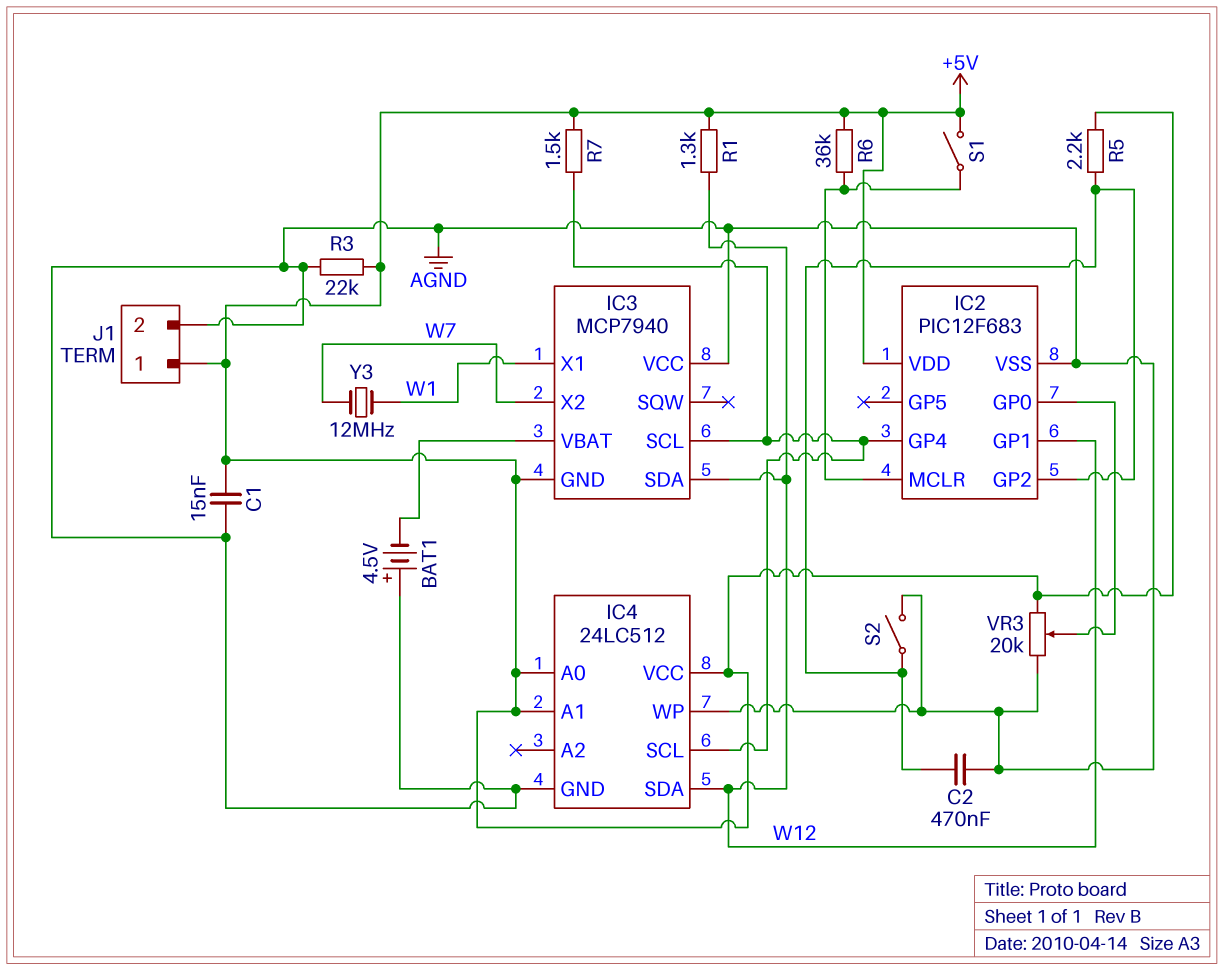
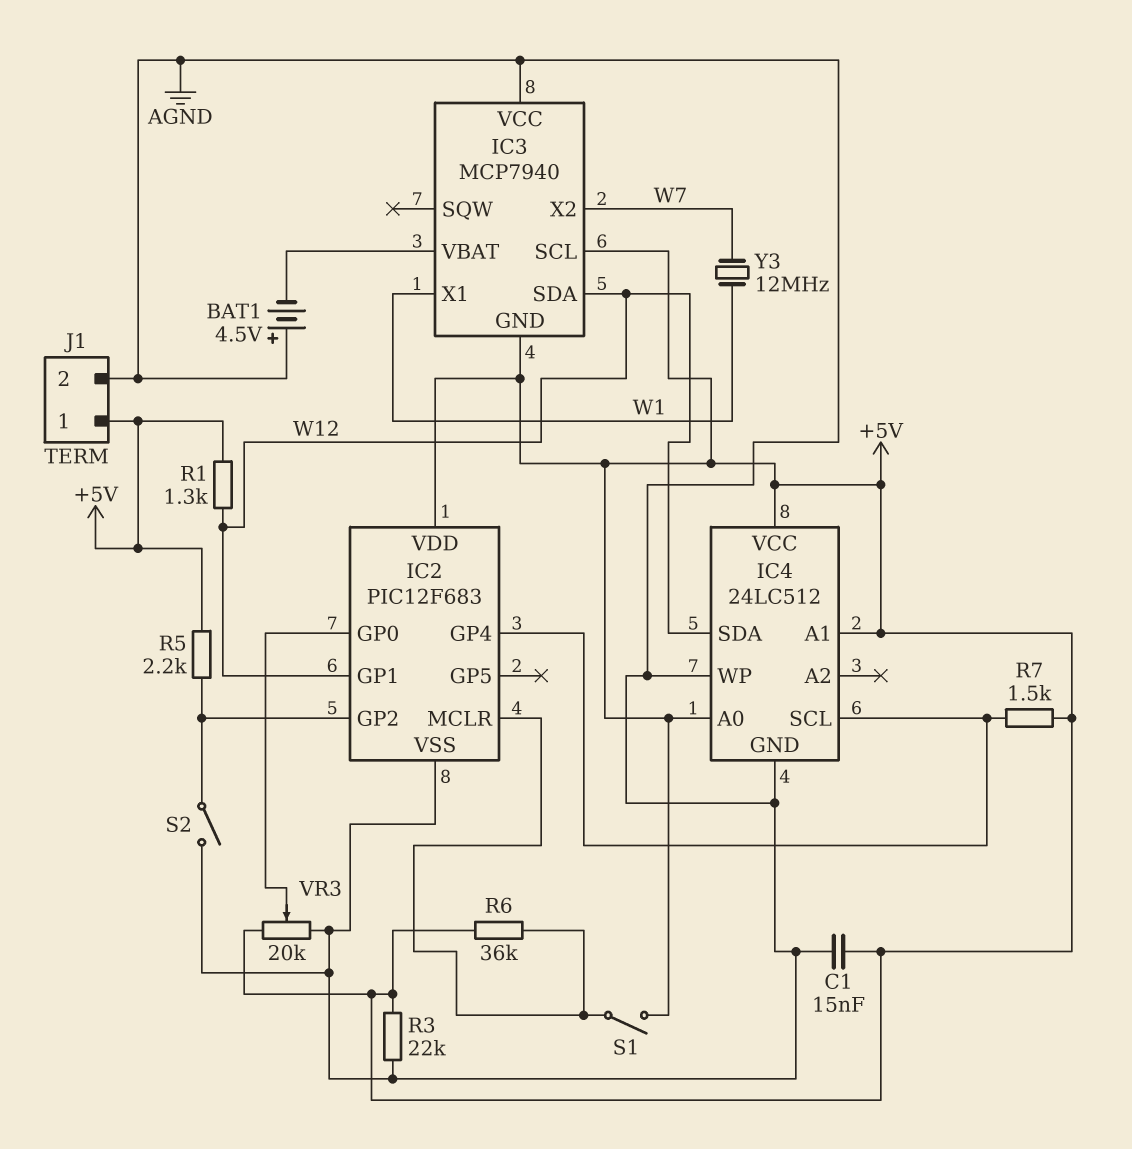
C2: 470nF (AGND, IC2/GP2) -> none
IC3 pin SCL: IC2/GP4 -> +5V

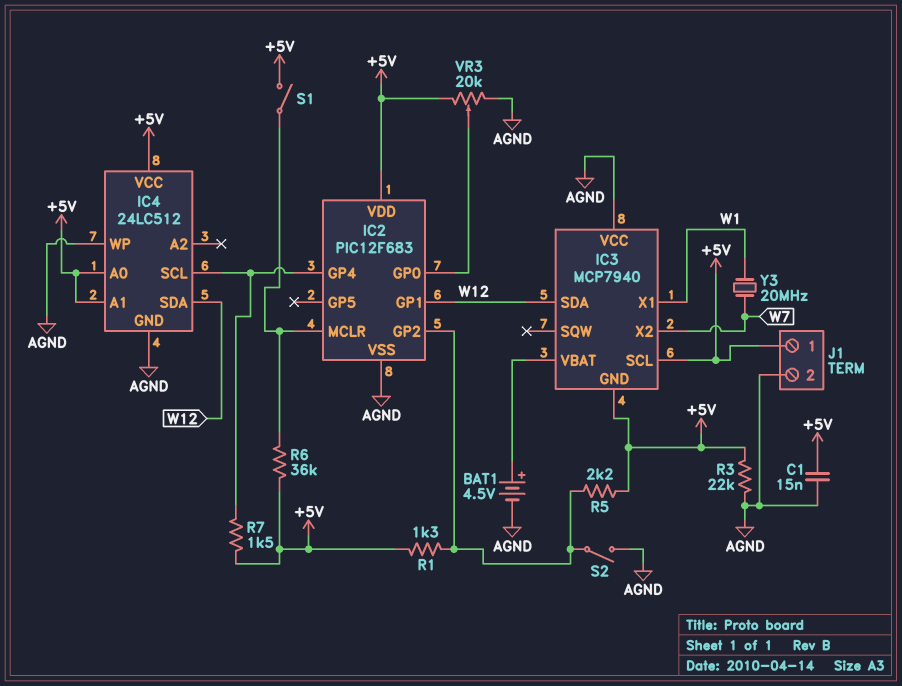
BAT1: 4.5V (plus AGND, minus IC3/VBAT) -> 4.5V (plus IC3/VBAT, minus AGND)
R1: 1.3k (+5V, W12) -> 1.3k (+5V, IC2/GP2)
Y3: 12MHz (W1, W7) -> 20MHz (W1, W7)

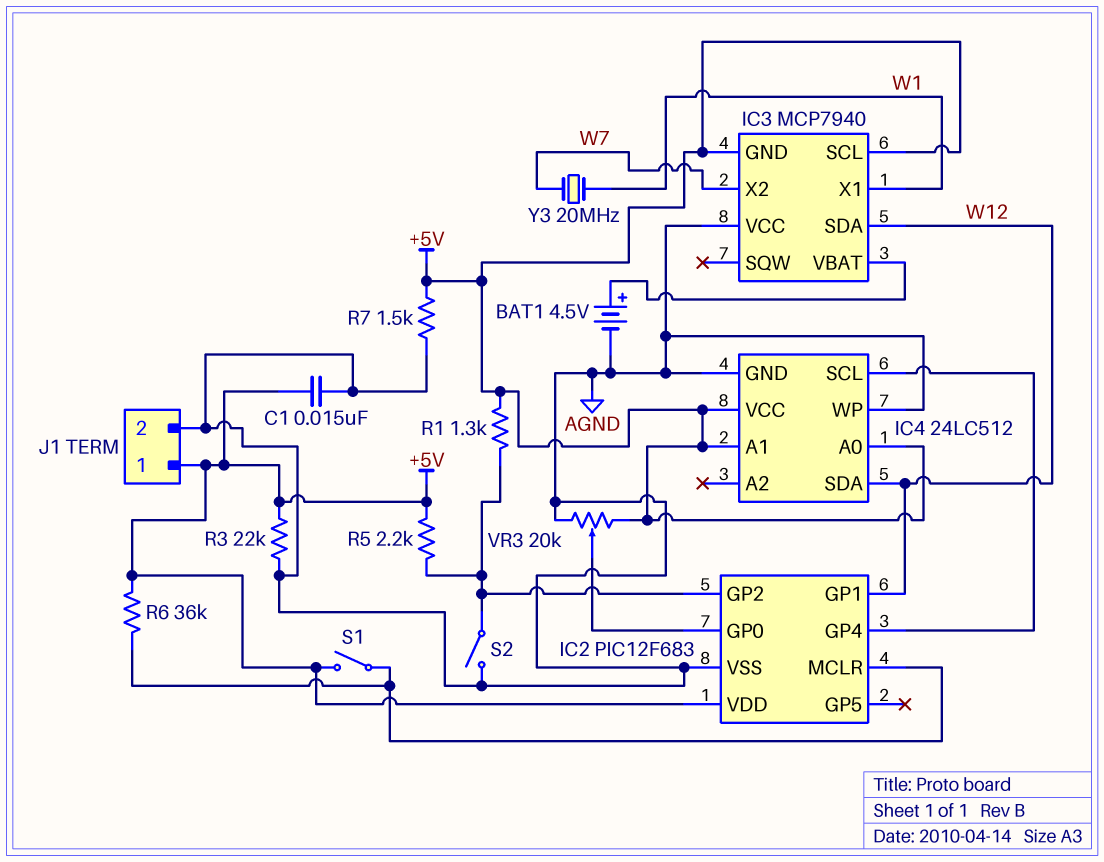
R7: 1.5k (+5V, IC2/GP4) -> 1.5k (+5V, AGND)

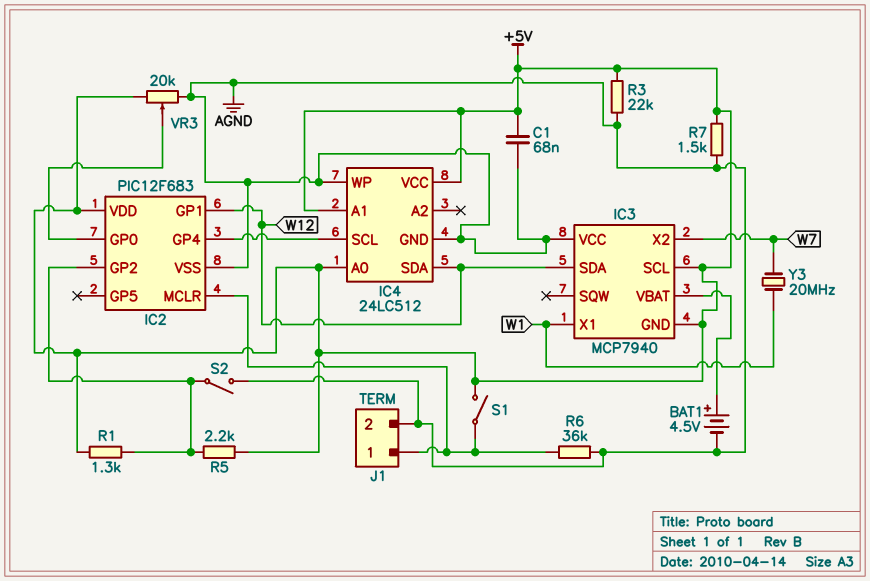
C1: 15nF (+5V, AGND) -> 68nF (+5V, AGND)
J1 pin 1: +5V -> IC2/MCLR
R6: 36k (+5V, IC2/MCLR) -> 36k (AGND, IC2/MCLR)

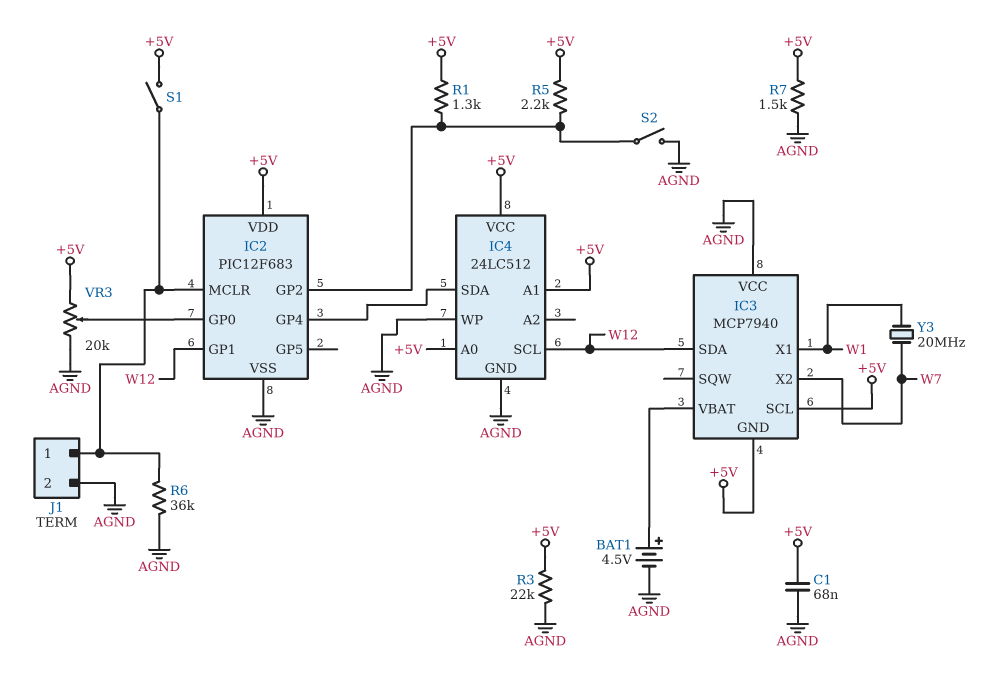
IC4 pin SCL: IC2/GP4 -> W12
IC4 pin SDA: W12 -> IC2/GP4

